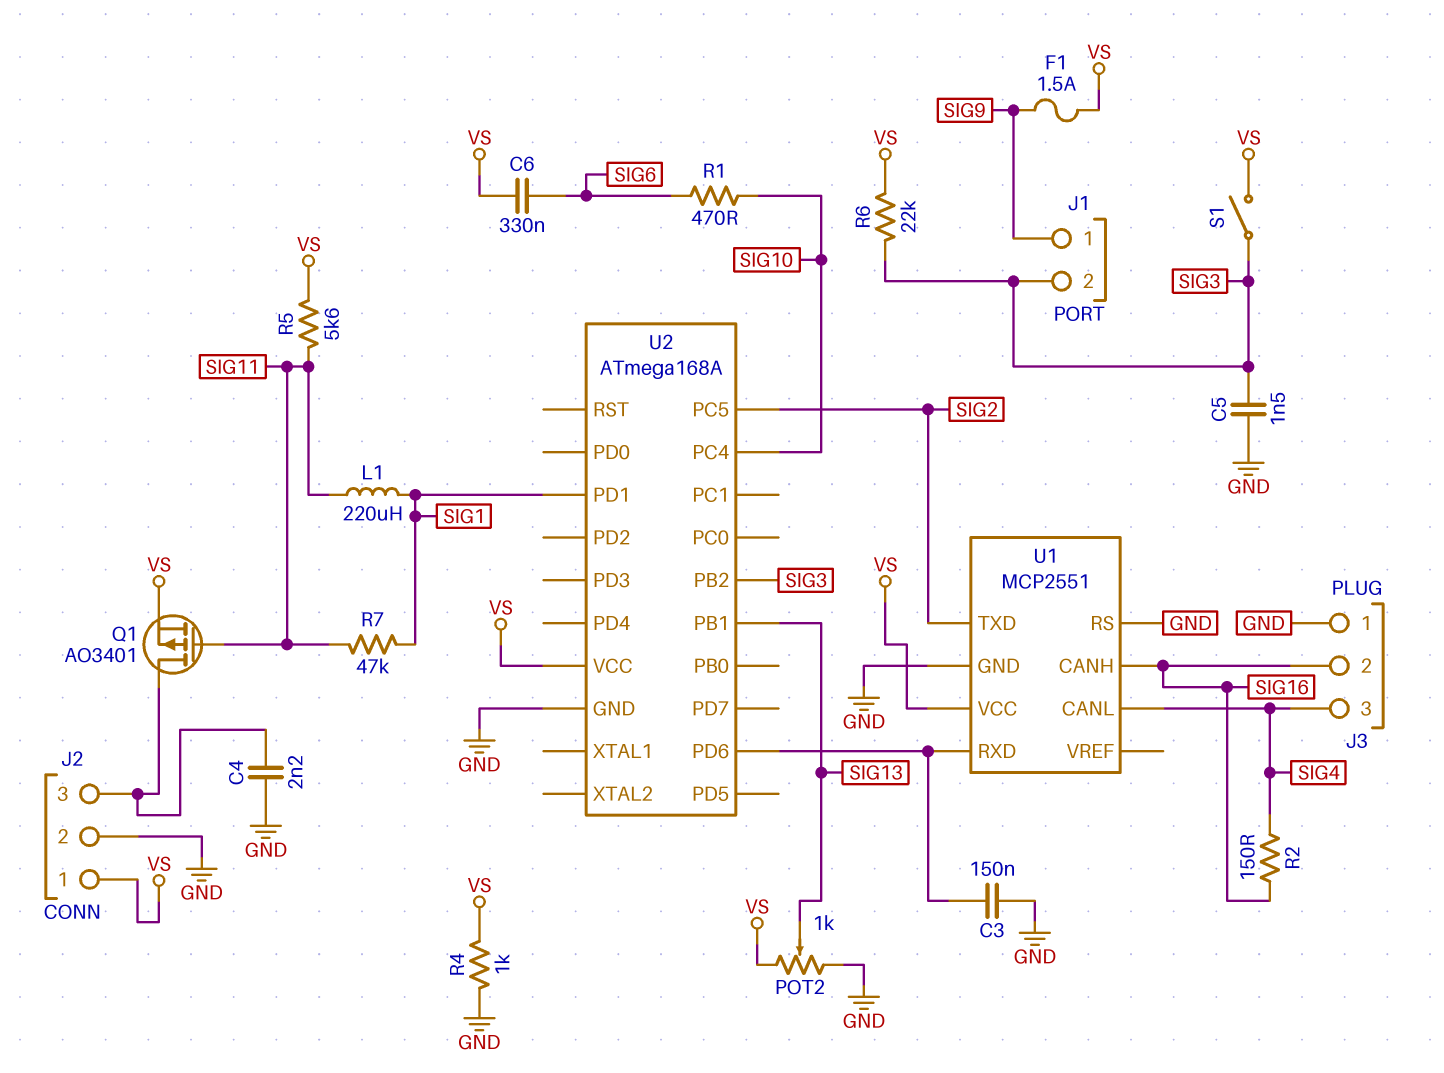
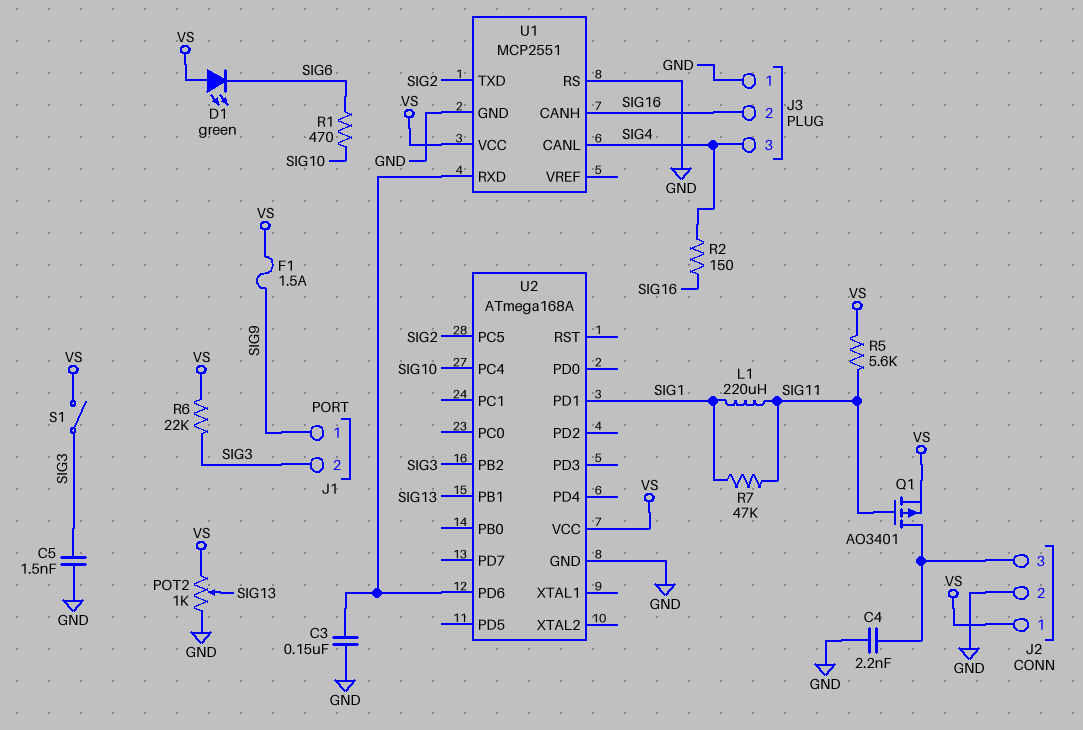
C6: 330nF (SIG6, VS) -> none
D1: none -> LED green (A VS, K SIG6)
R4: 1k (GND, VS) -> none

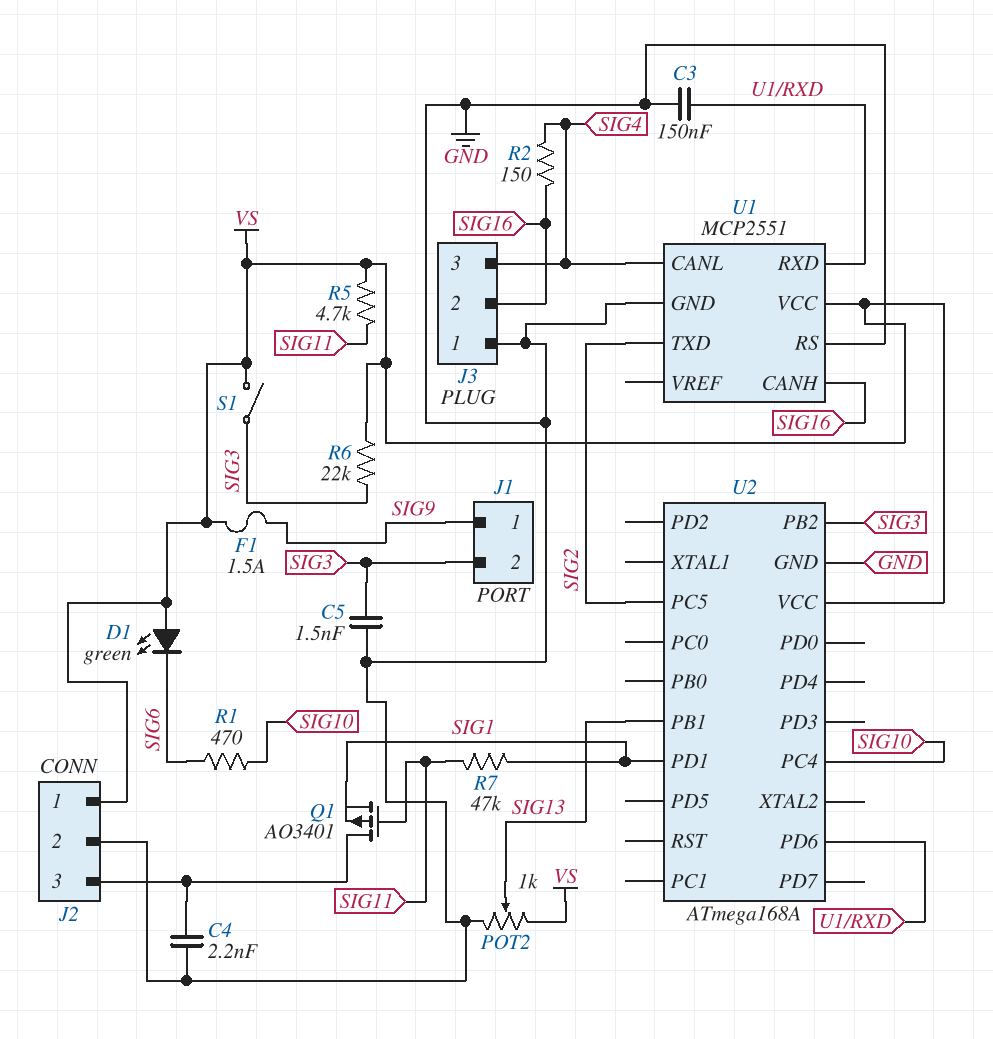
L1: 220uH (SIG1, SIG11) -> none
Q1: PMOS AO3401 (G SIG11, D J2/3, S VS) -> PMOS AO3401 (G SIG11, D J2/3, S SIG1)
R5: 5.6k (SIG11, VS) -> 4.7k (SIG11, VS)

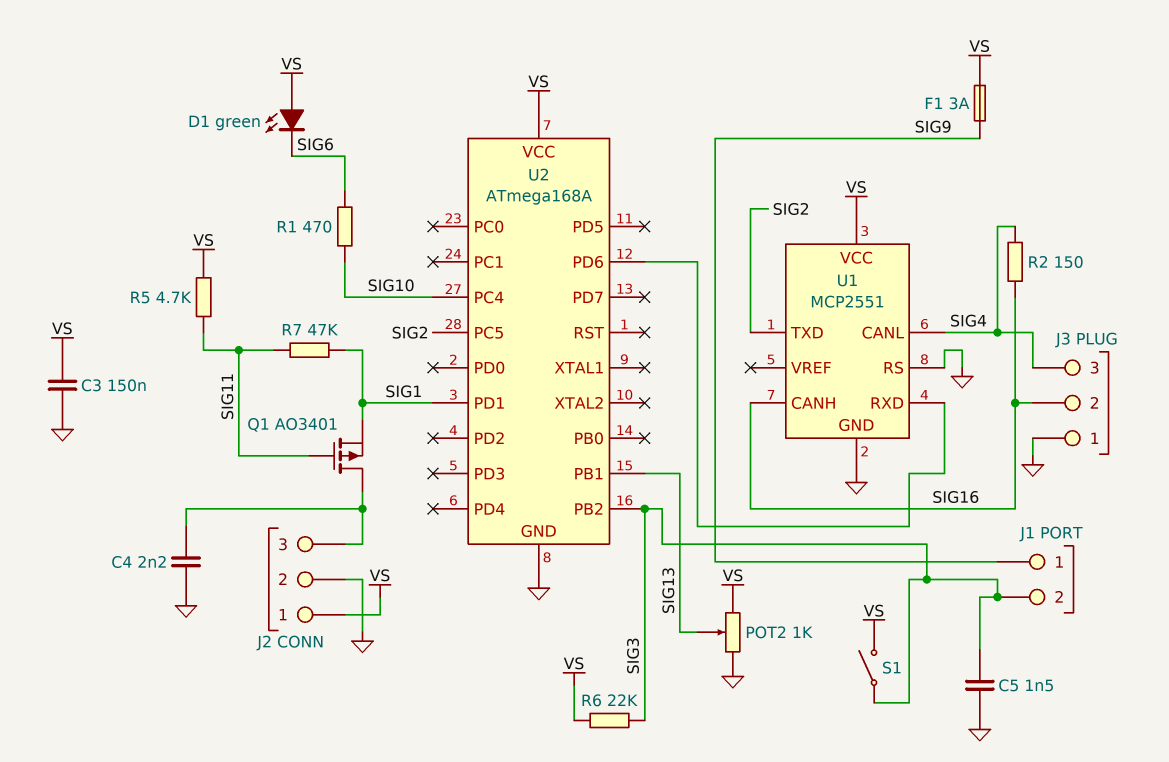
C3: 150nF (GND, U1/RXD) -> 150nF (GND, VS)
F1: 1.5A (SIG9, VS) -> 3A (SIG9, VS)

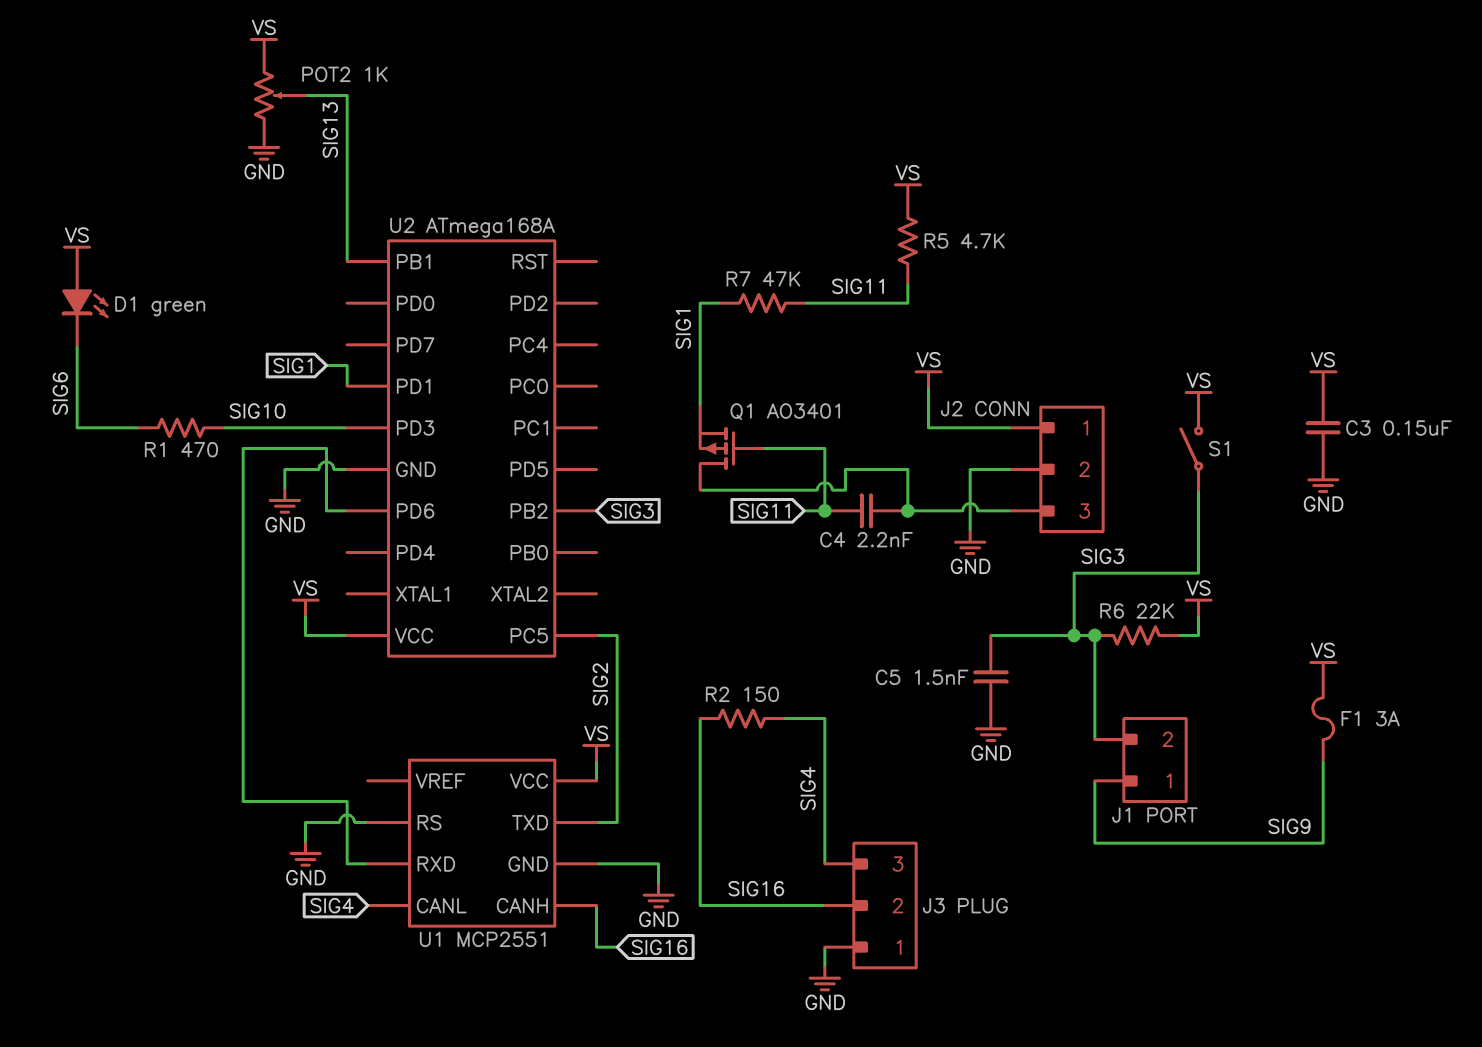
C4: 2.2nF (GND, J2/3) -> 2.2nF (J2/3, SIG11)
U2 pin PC4: SIG10 -> none
U2 pin PD3: none -> SIG10

